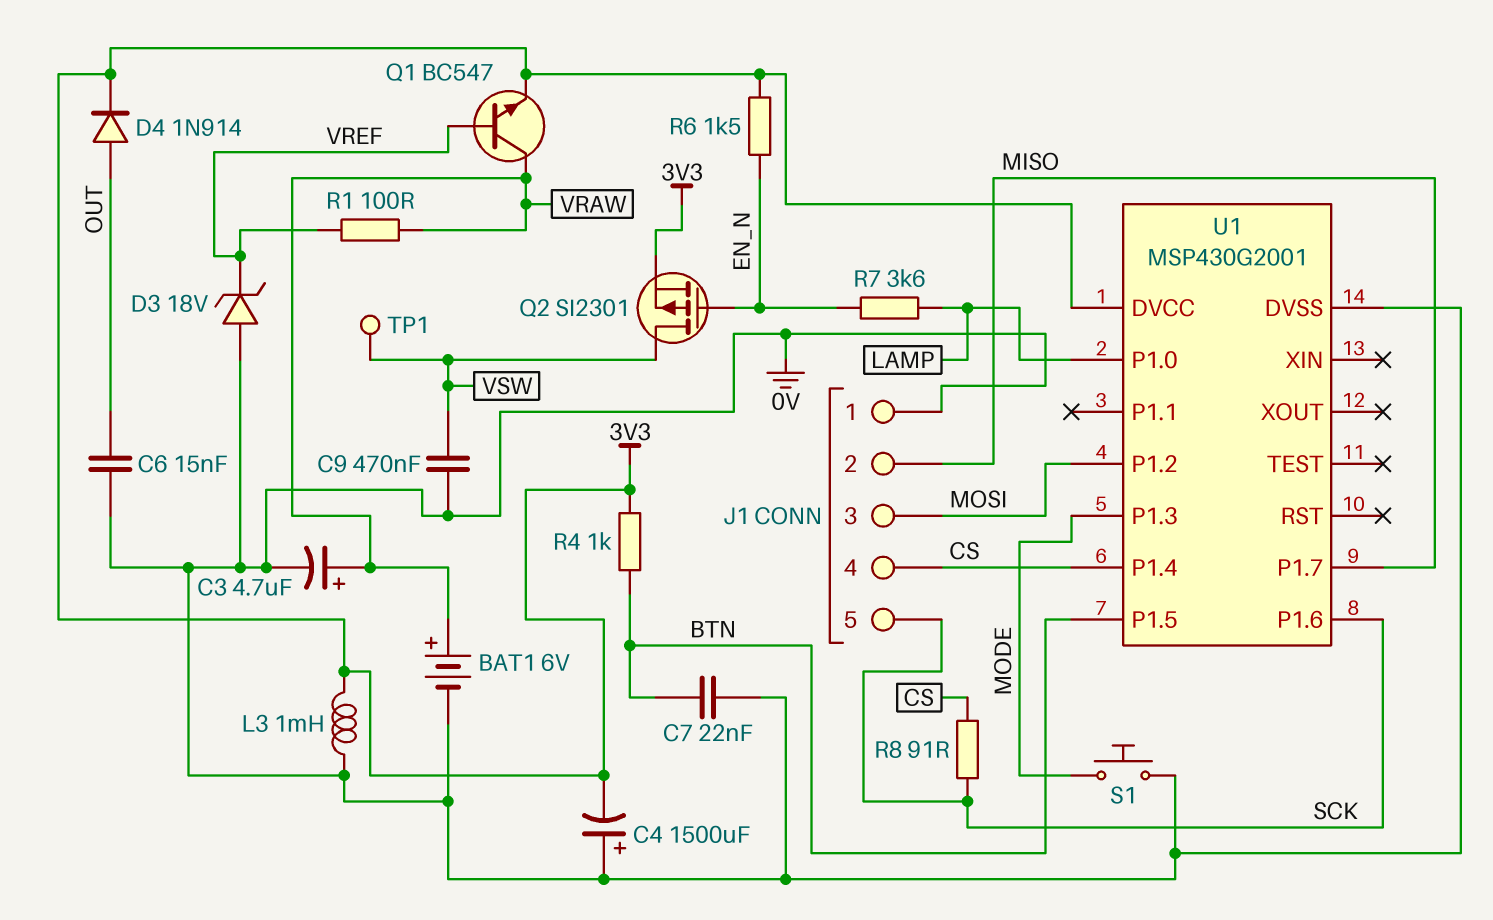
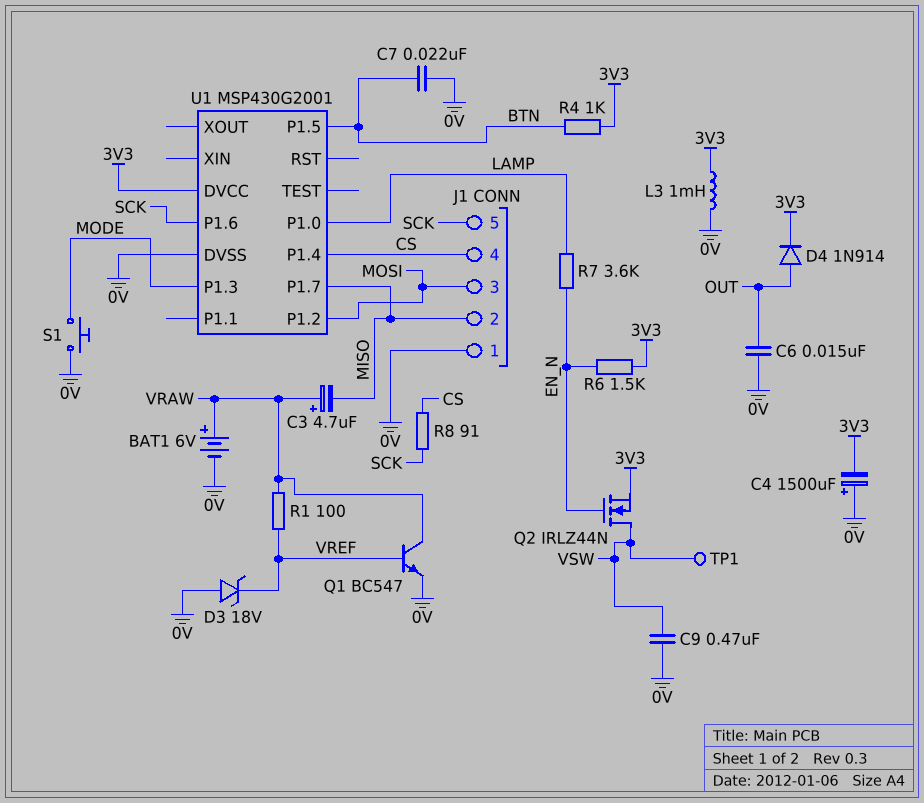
C3: 4.7uF (plus VRAW, minus 0V) -> 4.7uF (plus VRAW, minus MISO)
Q1: NPN BC547 (B VREF, C VRAW, E 3V3) -> NPN BC547 (B VREF, C VRAW, E 0V)
Q2: PMOS SI2301 (G EN_N, D VSW, S 3V3) -> NMOS IRLZ44N (G EN_N, D VSW, S 3V3)

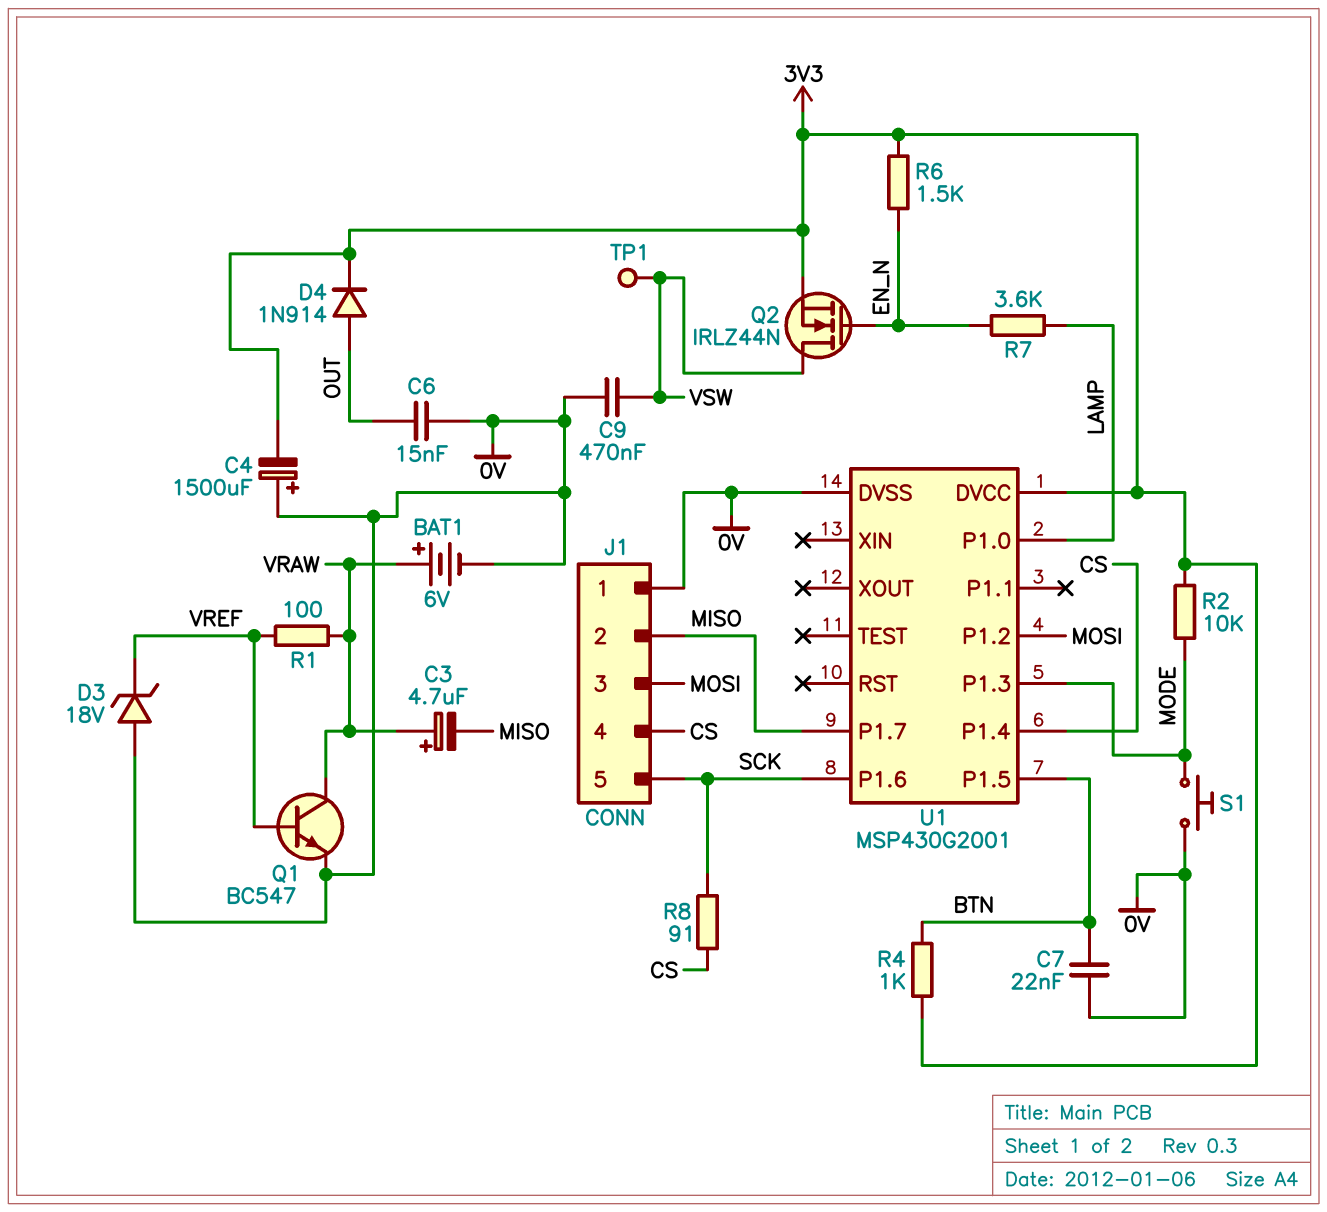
L3: 1mH (0V, 3V3) -> none
R2: none -> 10k (3V3, MODE)

